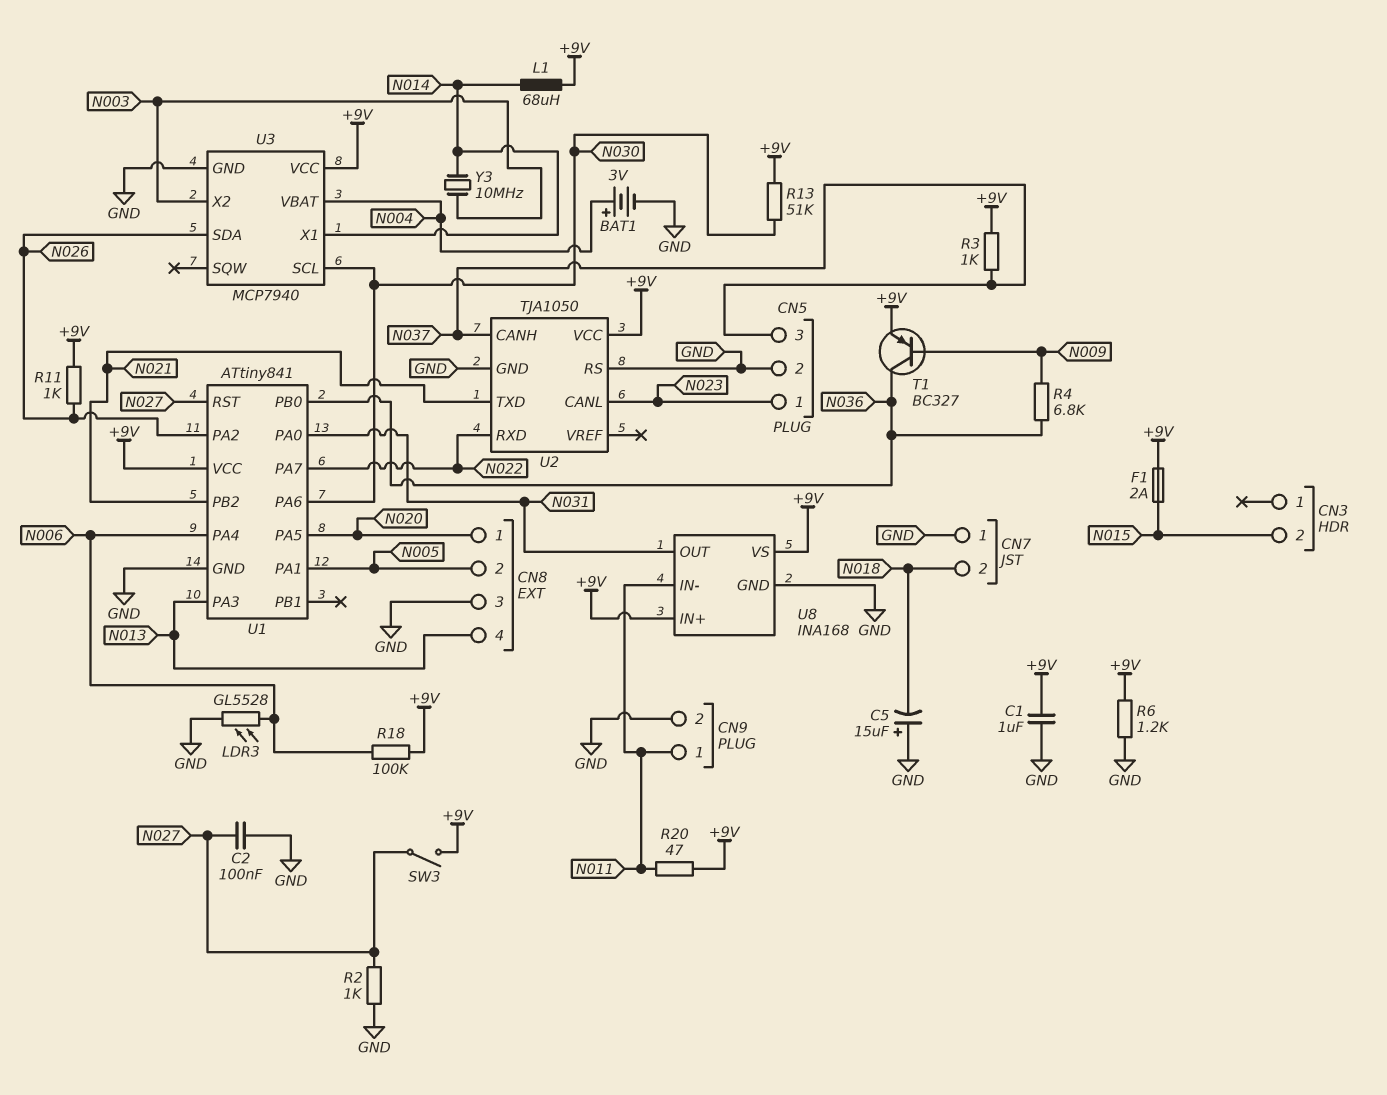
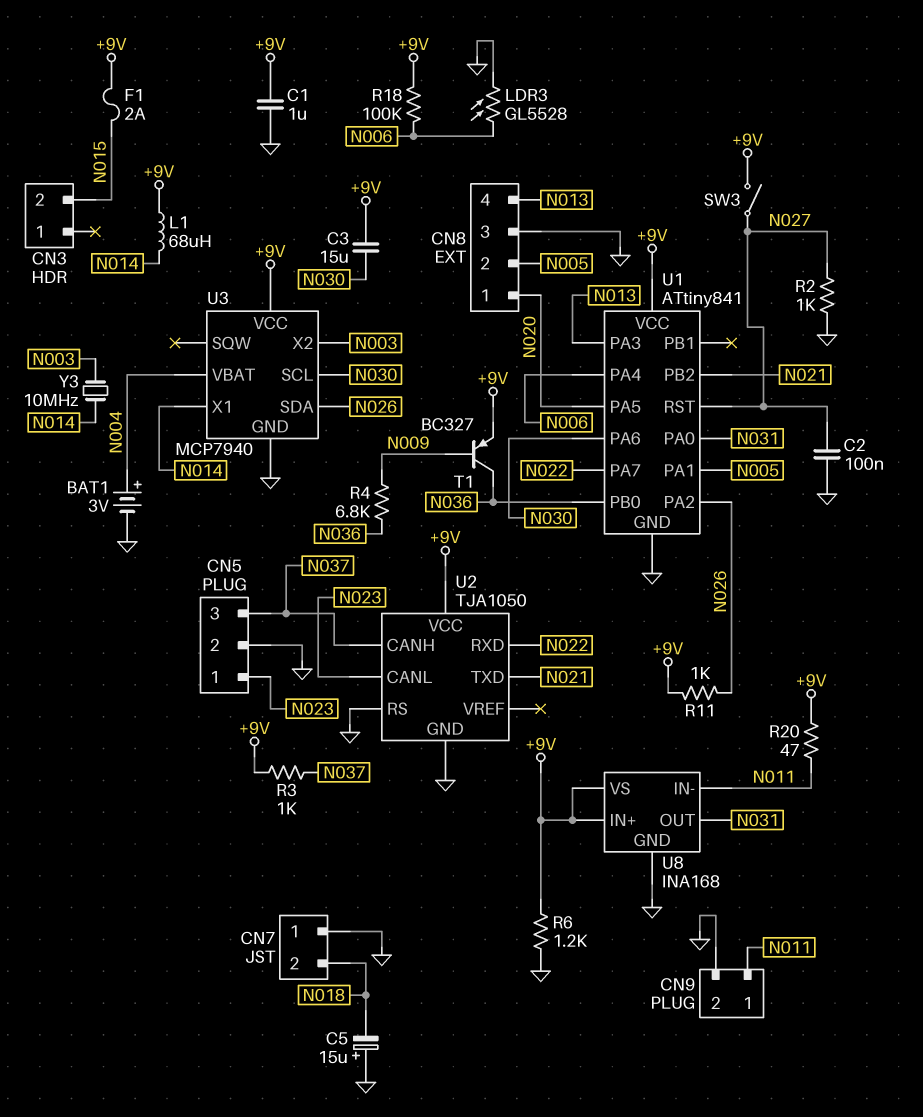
C3: none -> 15uF (+9V, N030)
R13: 51k (+9V, N030) -> none

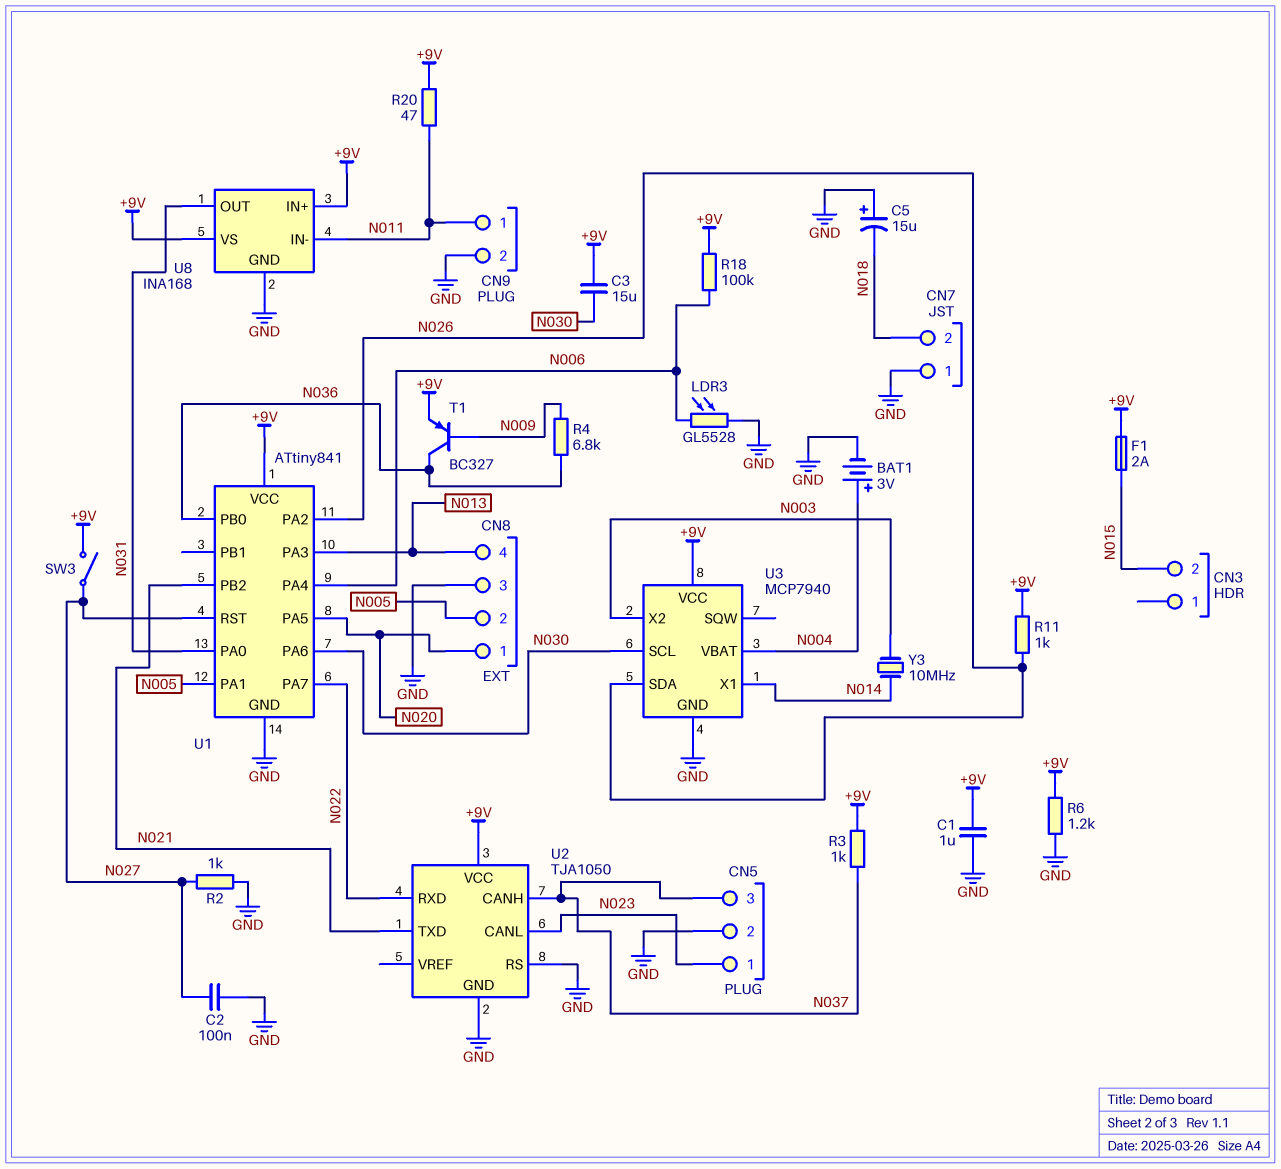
L1: 68uH (+9V, N014) -> none

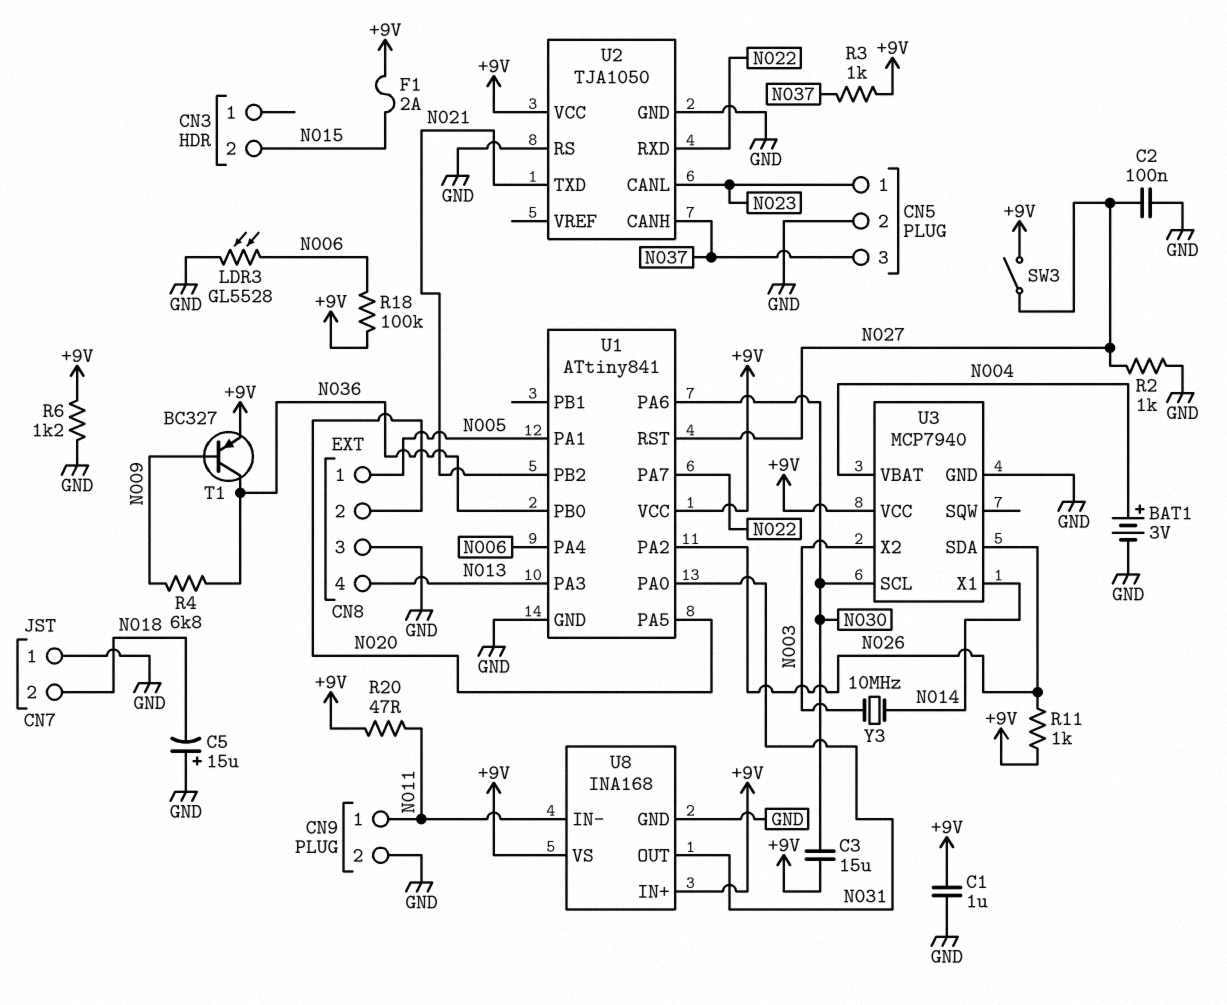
CN8 pin 1: N020 -> N005
CN8 pin 2: N005 -> N020

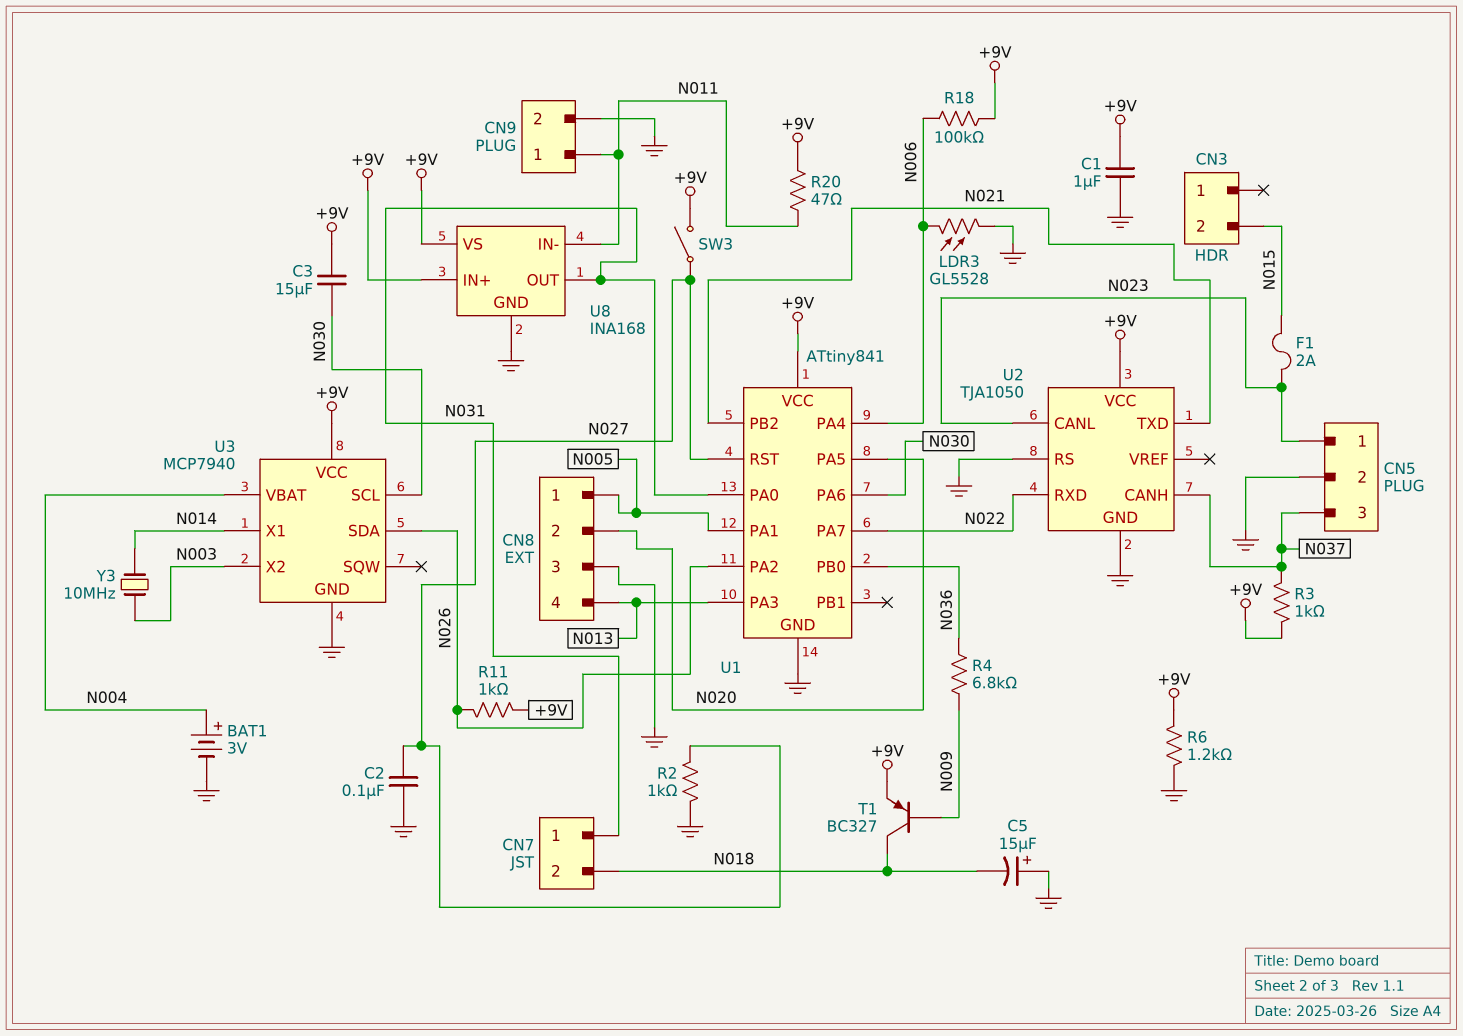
CN7 pin 1: GND -> N031
F1: 2A (+9V, N015) -> 2A (N015, N023)
T1: PNP BC327 (B N009, C N036, E +9V) -> PNP BC327 (B N009, C N018, E +9V)

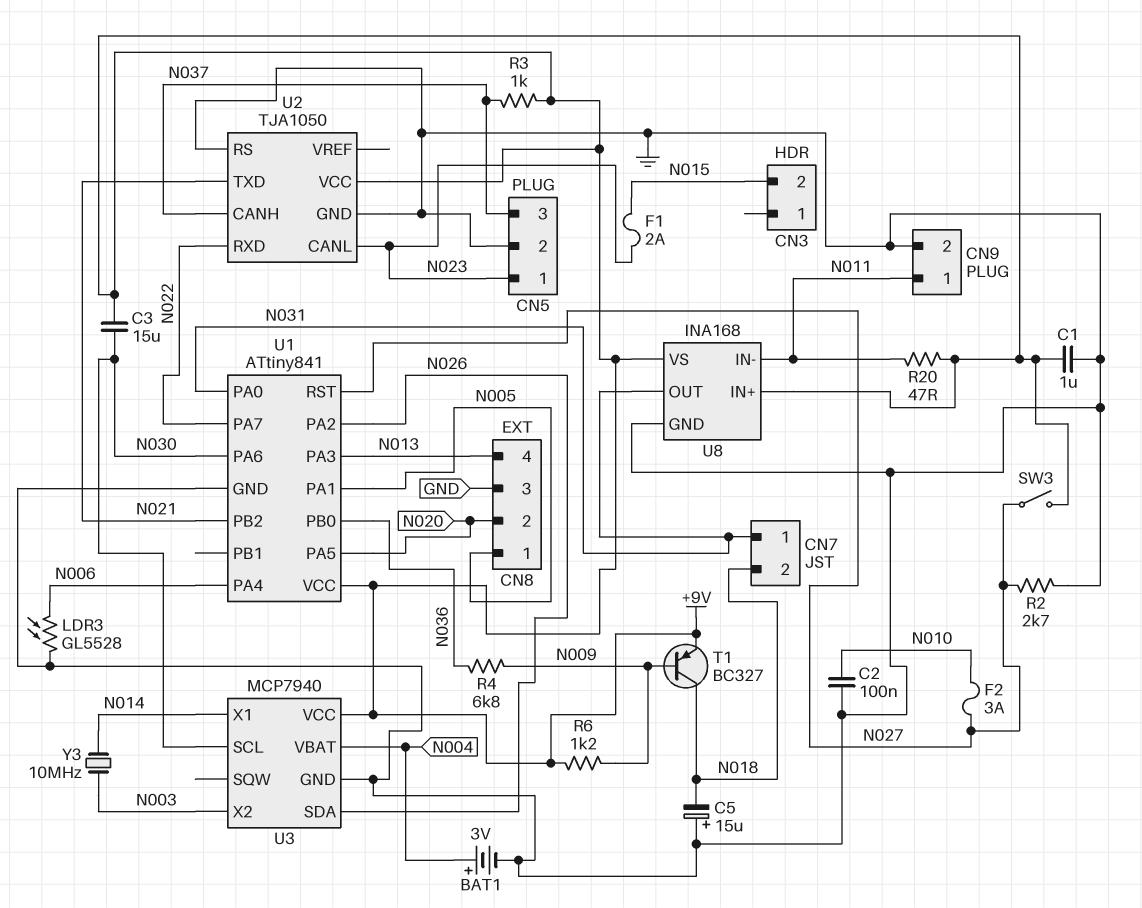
C2: 100nF (GND, N027) -> 100nF (GND, N010)
F2: none -> 3A (N010, N027)
R2: 1k (GND, N027) -> 2.7k (GND, N027)
R6: 1.2k (+9V, GND) -> 1.2k (+9V, N009)
R11: 1k (+9V, N026) -> none
R18: 100k (+9V, N006) -> none

